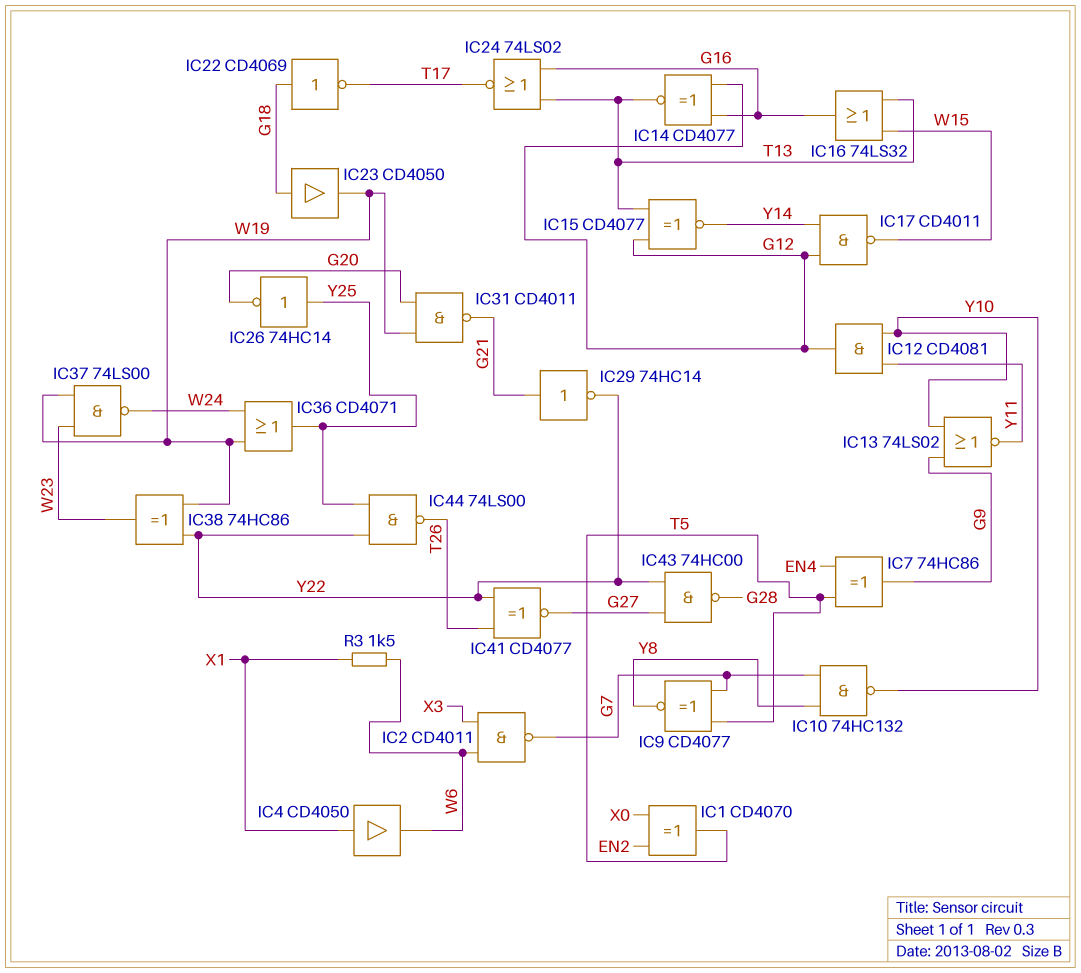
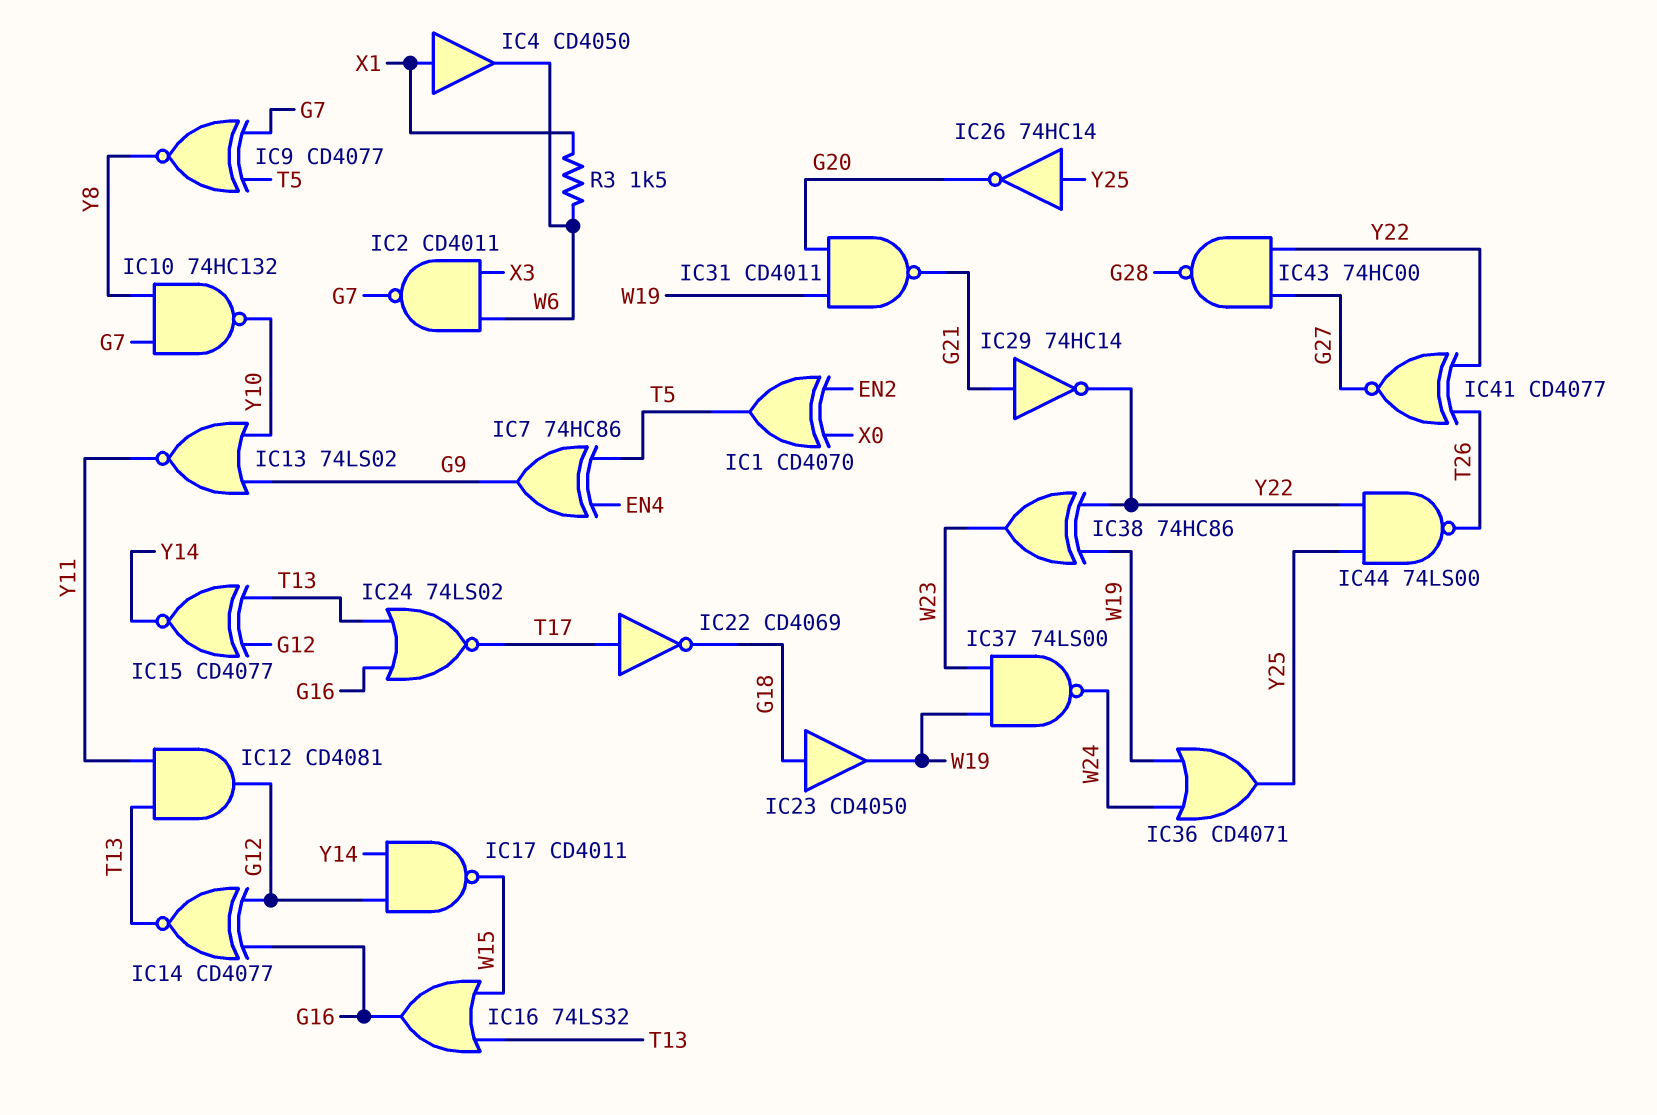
IC12: AND CD4081 (in Y10, in Y11, out G12) -> AND CD4081 (in T13, in Y11, out G12)
IC22: NOT CD4069 (in G18, out T17) -> NOT CD4069 (in T17, out G18)

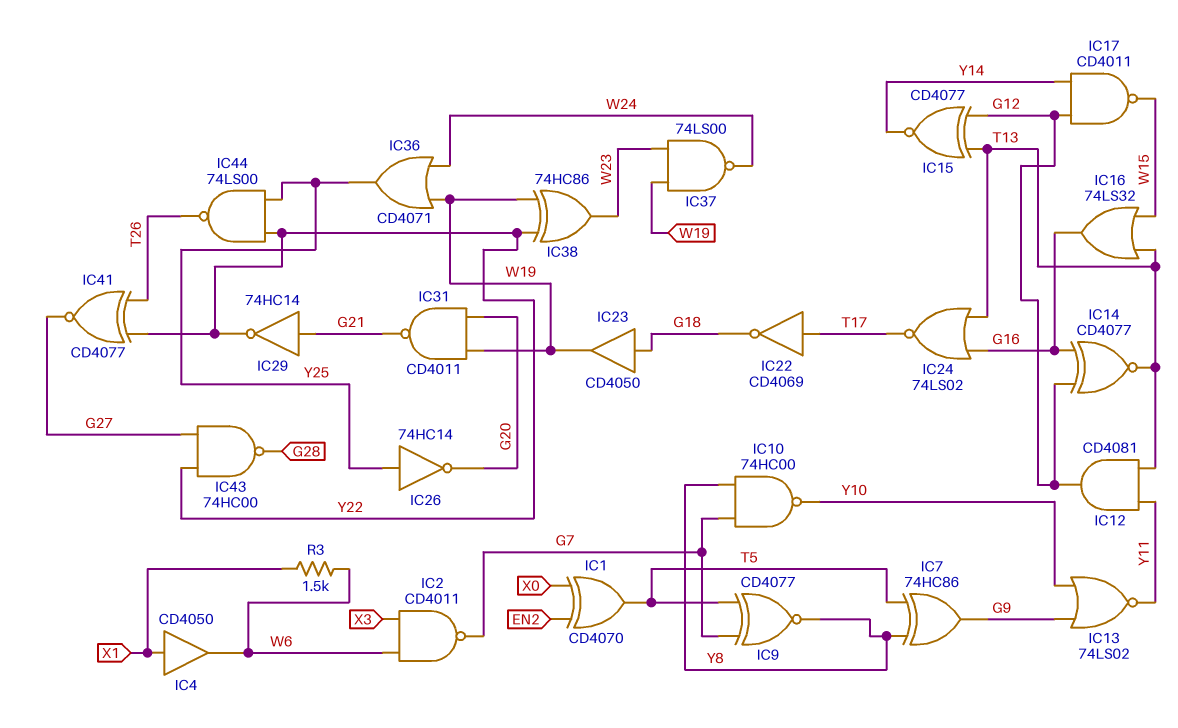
IC7: XOR 74HC86 (in EN4, in T5, out G9) -> XOR 74HC86 (in T5, in Y8, out G9)
IC10: NAND 74HC132 (in G7, in Y8, out Y10) -> NAND 74HC00 (in G7, in Y8, out Y10)

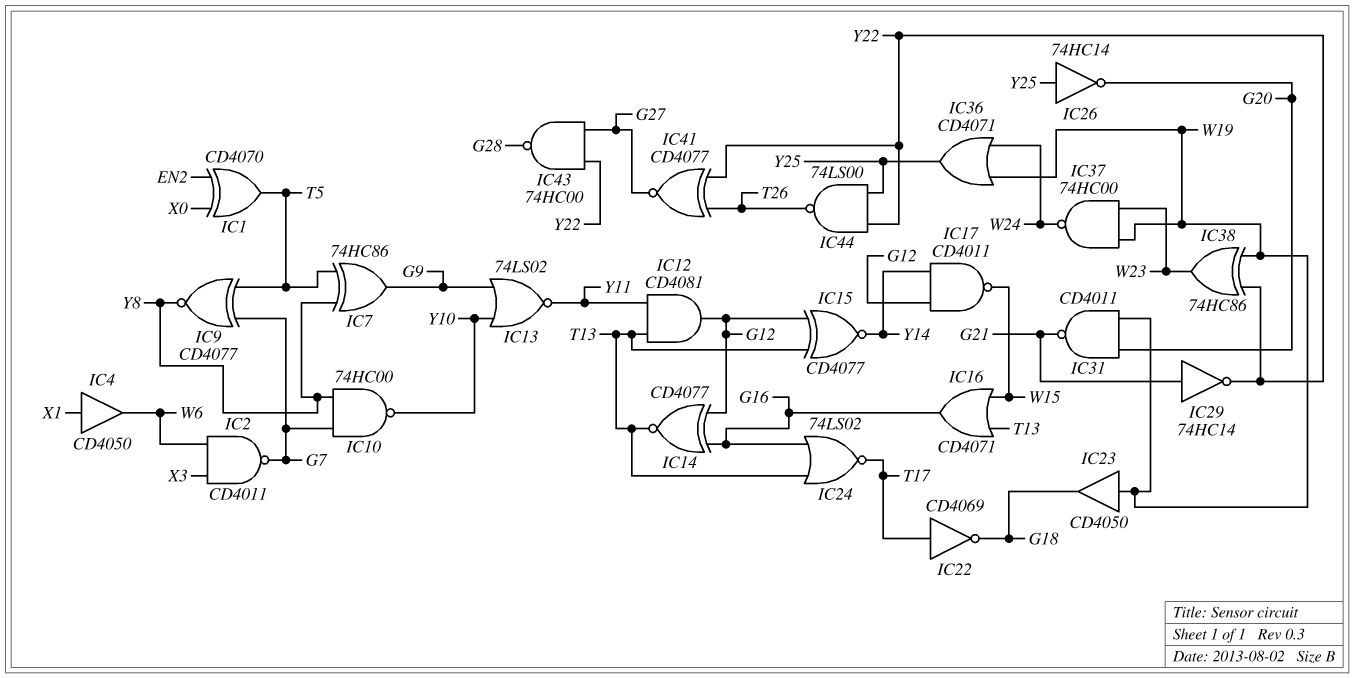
IC16: OR 74LS32 (in T13, in W15, out G16) -> OR CD4071 (in T13, in W15, out G16)
IC23: buffer CD4050 (in G18, out W19) -> buffer CD4050 (in W19, out G18)
IC37: NAND 74LS00 (in W19, in W23, out W24) -> NAND 74HC00 (in W19, in W23, out W24)
R3: 1.5k (W6, X1) -> none

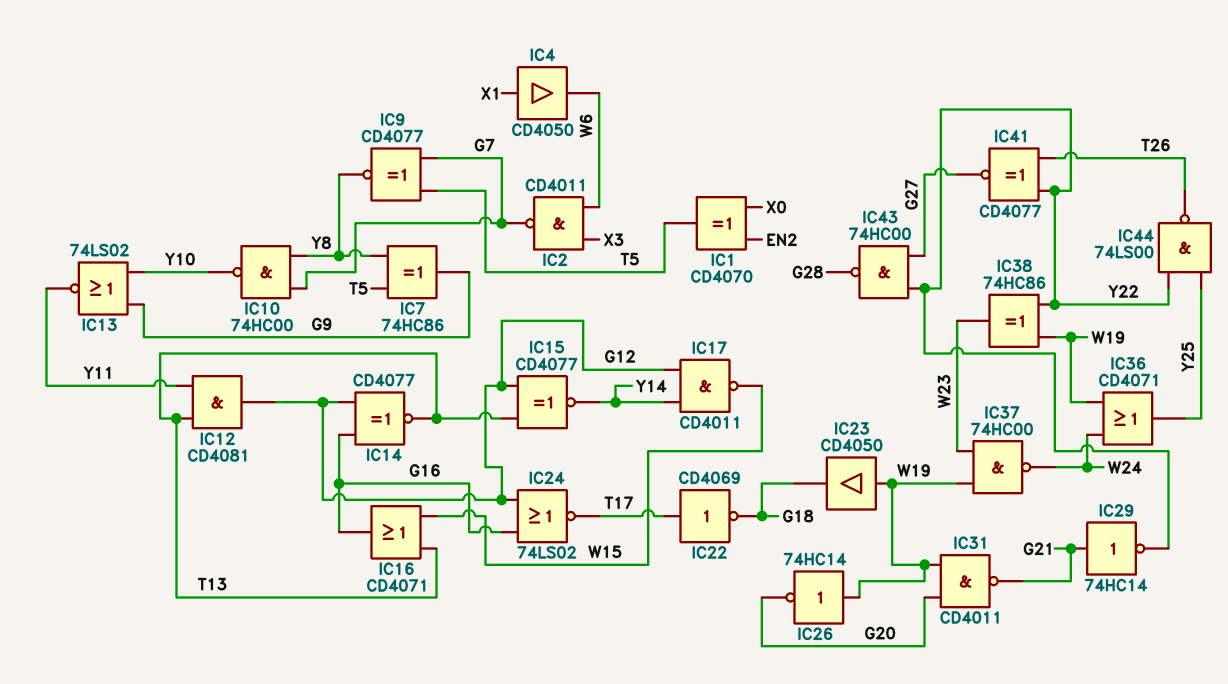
IC24: NOR 74LS02 (in G16, in T13, out T17) -> NOR 74LS02 (in G12, in G16, out T17)
IC26: NOT 74HC14 (in Y25, out G20) -> NOT 74HC14 (in W19, out G20)

